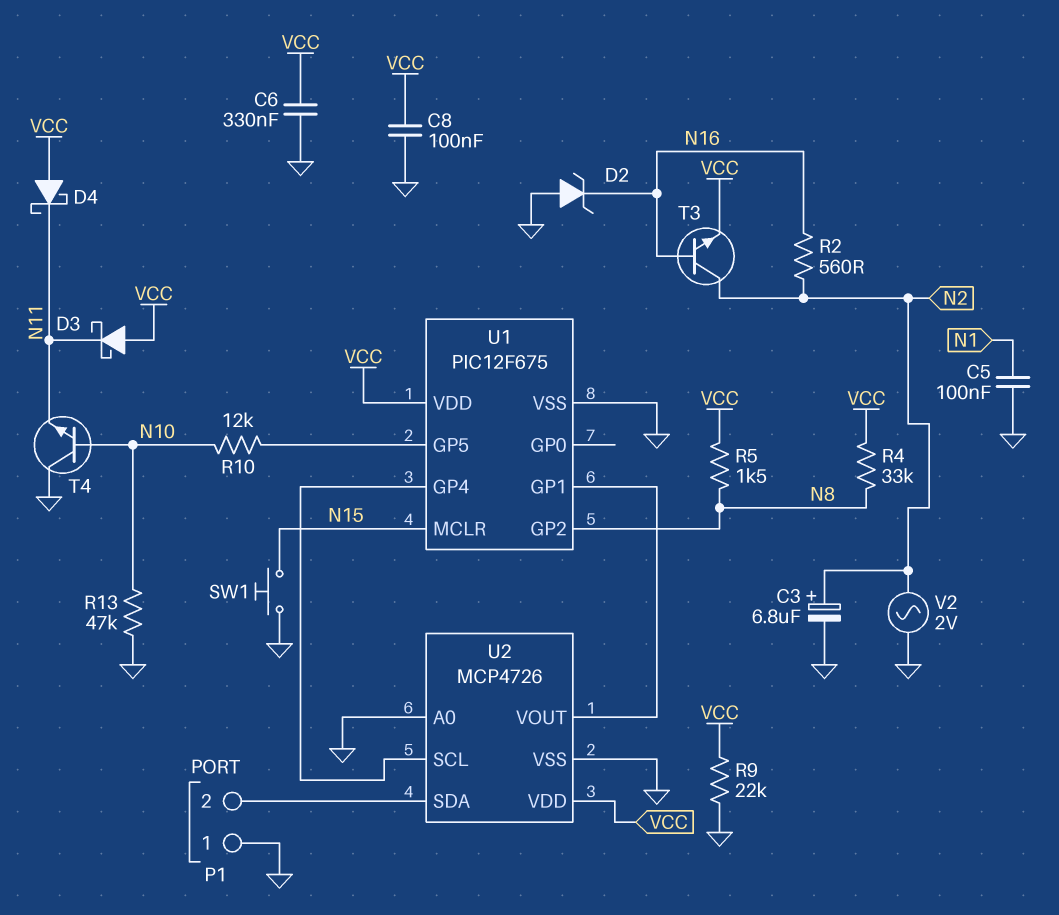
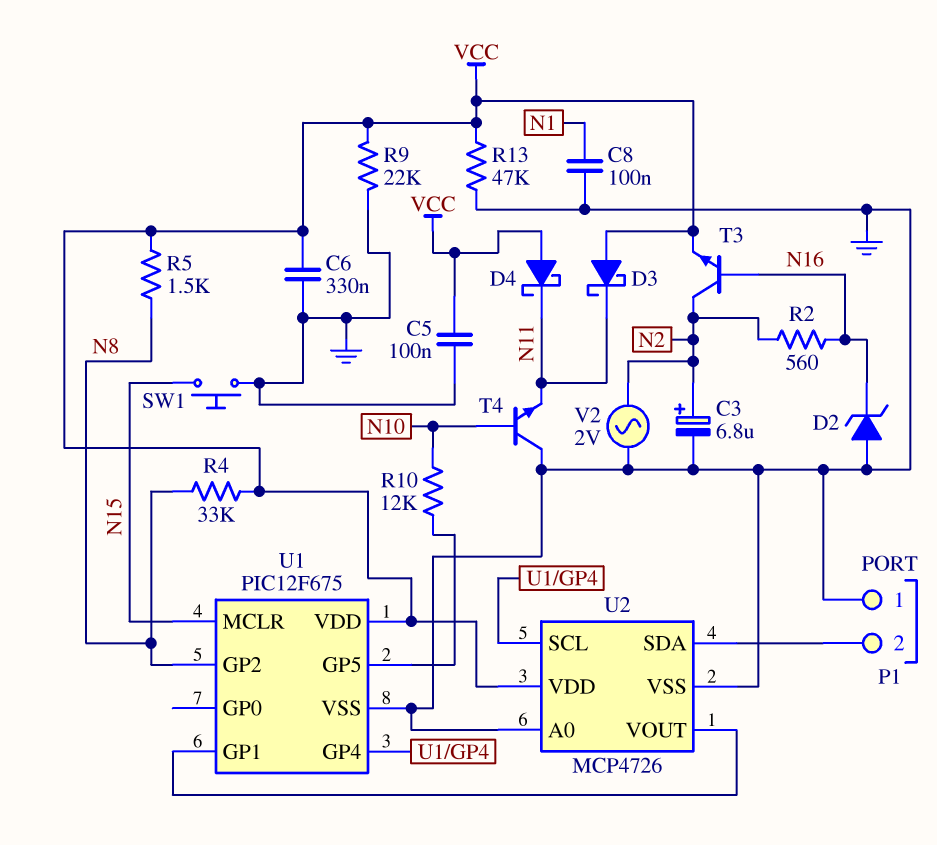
C5: 100nF (GND, N1) -> 100nF (GND, VCC)
C8: 100nF (GND, VCC) -> 100nF (GND, N1)
R13: 47k (GND, N10) -> 47k (GND, VCC)

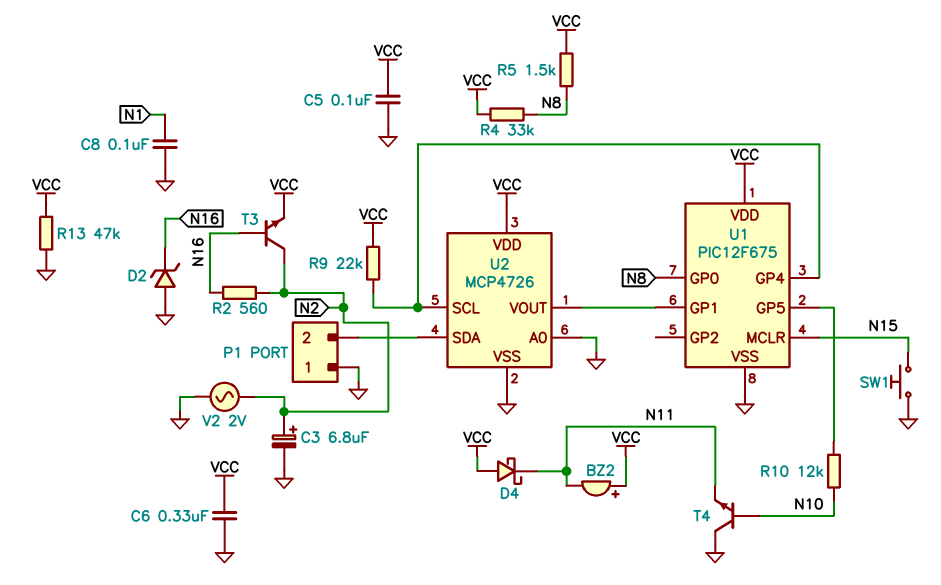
BZ2: none -> buzzer (plus VCC, minus N11)
D3: schottky (A VCC, K N11) -> none
R9: 22k (GND, VCC) -> 22k (U1/GP4, VCC)
U1 pin GP0: none -> N8
U1 pin GP2: N8 -> none

